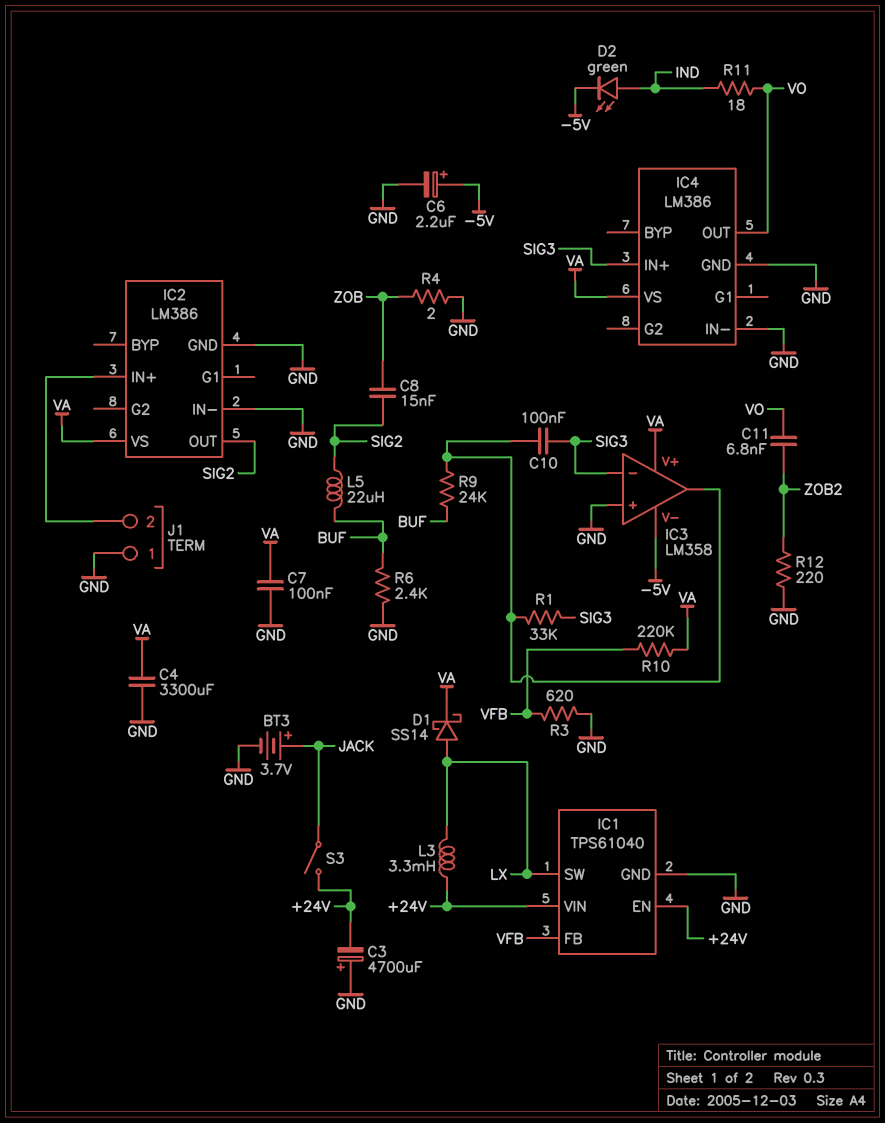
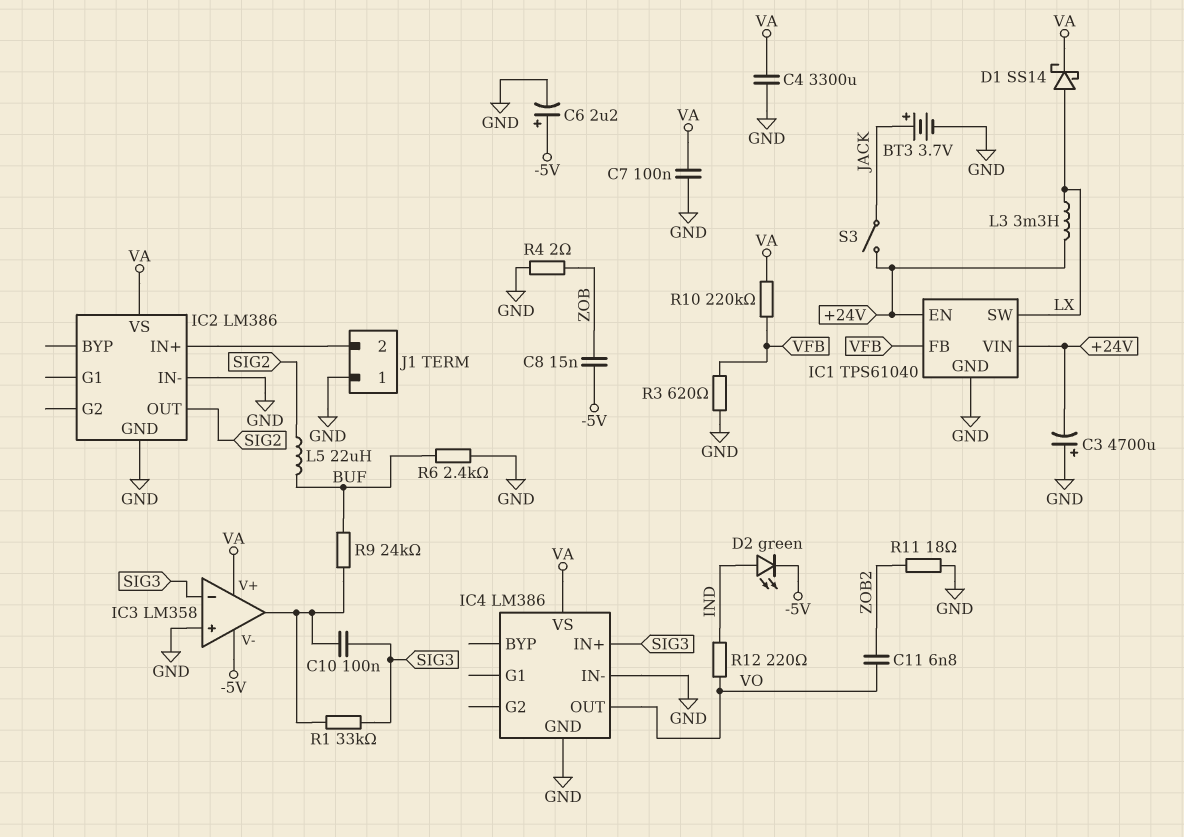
C8: 15nF (SIG2, ZOB) -> 15nF (-5V, ZOB)
R11: 18 (IND, VO) -> 18 (GND, ZOB2)
R12: 220 (GND, ZOB2) -> 220 (IND, VO)

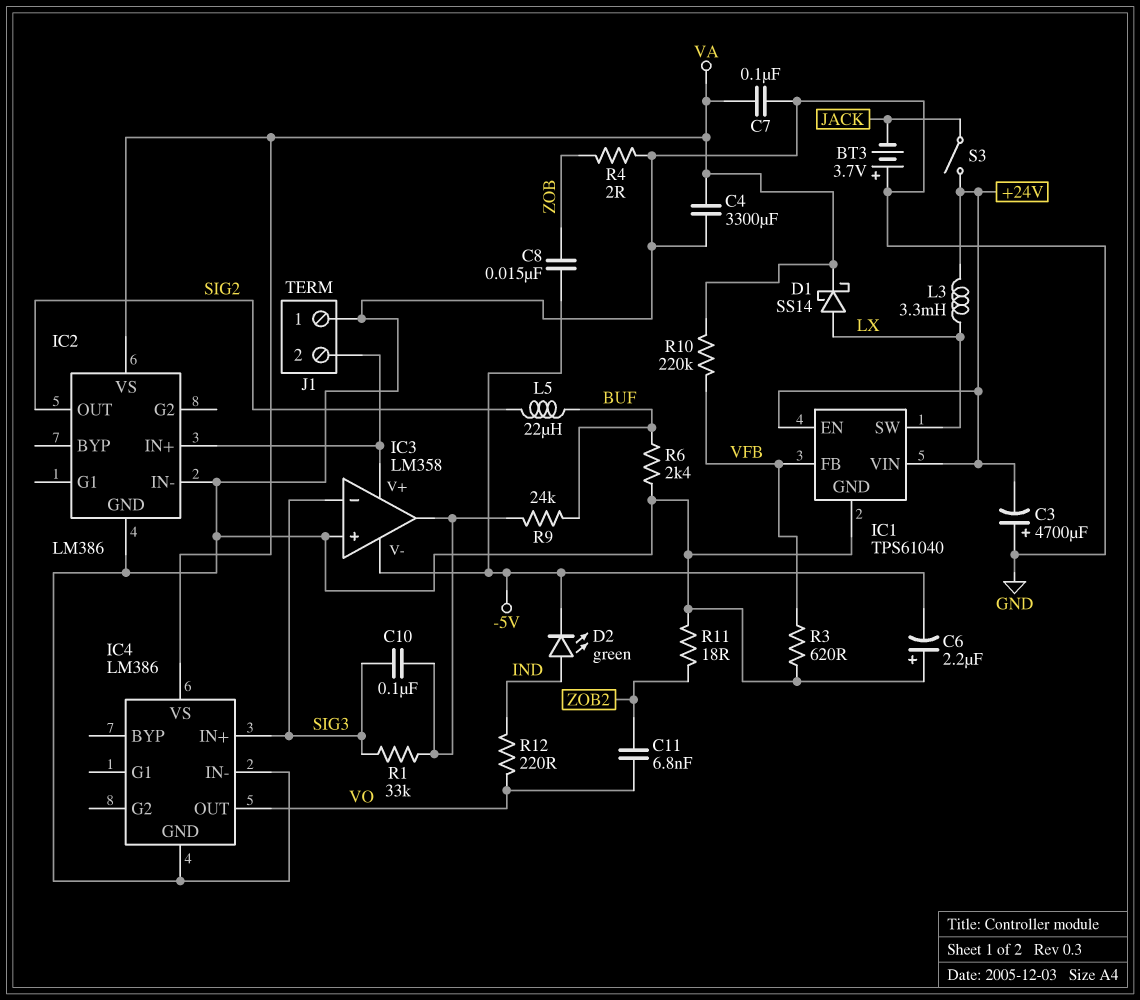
BT3: 3.7V (plus JACK, minus GND) -> 3.7V (plus GND, minus JACK)
C6: 2.2uF (plus -5V, minus GND) -> 2.2uF (plus GND, minus -5V)
IC3 pin V+: VA -> IC2/IN+

